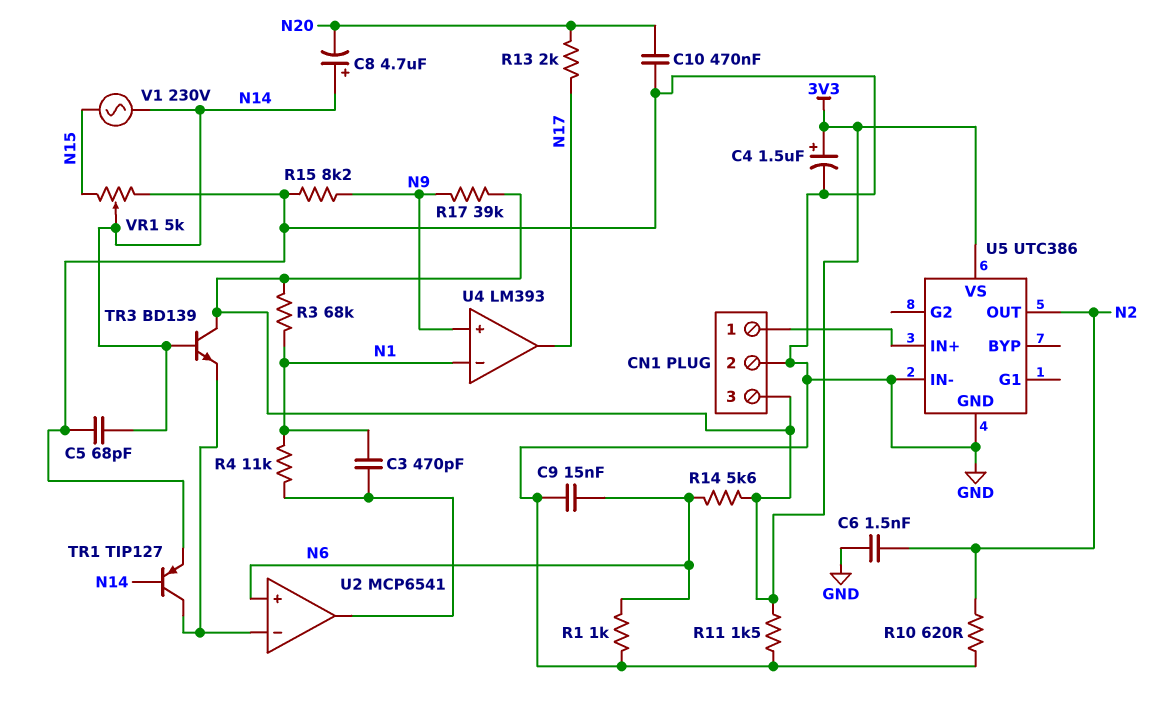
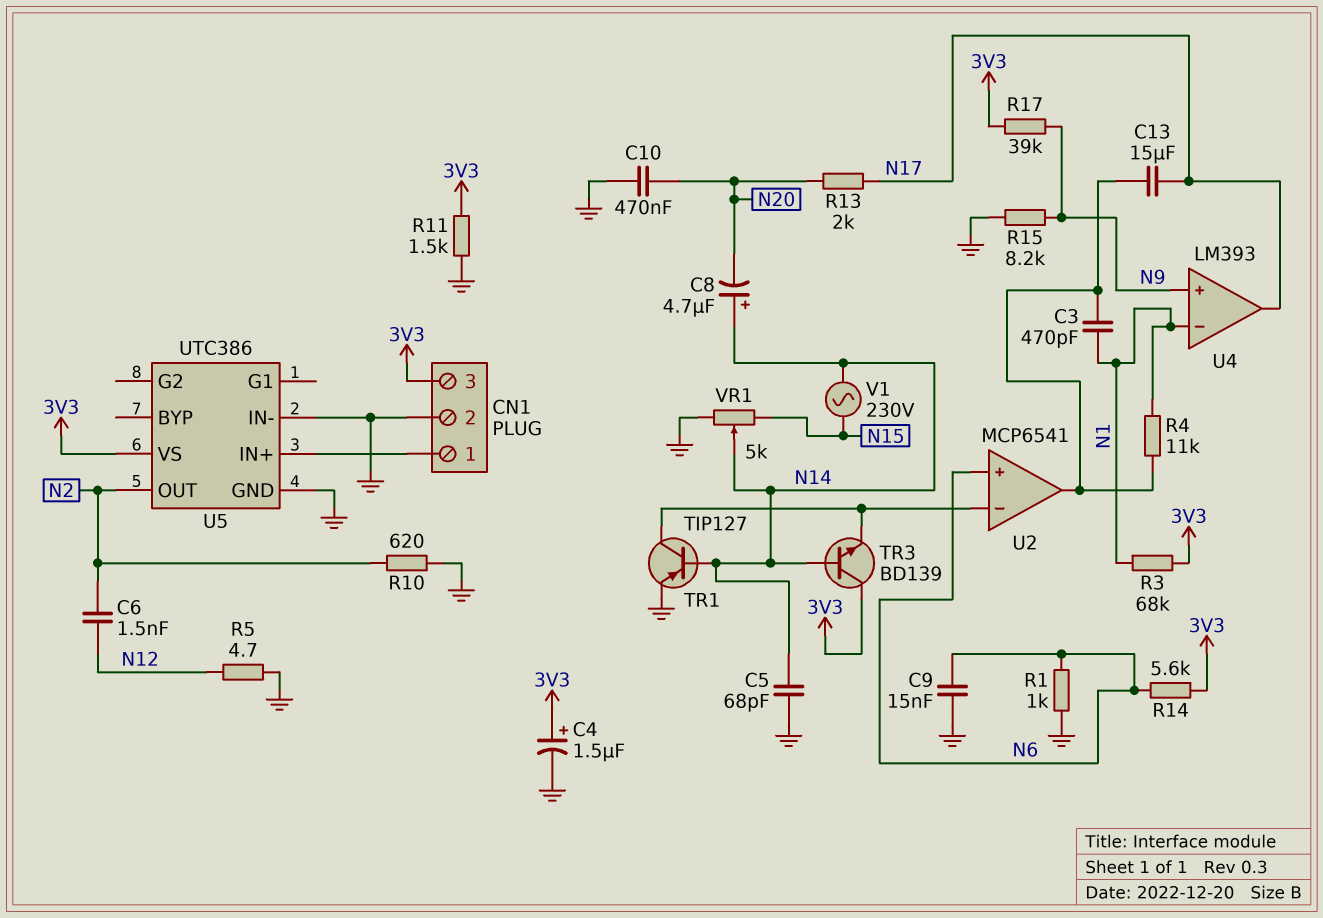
C6: 1.5nF (GND, N2) -> 1.5nF (N2, N12)
C13: none -> 15uF (N17, U2/out)
R5: none -> 4.7 (GND, N12)

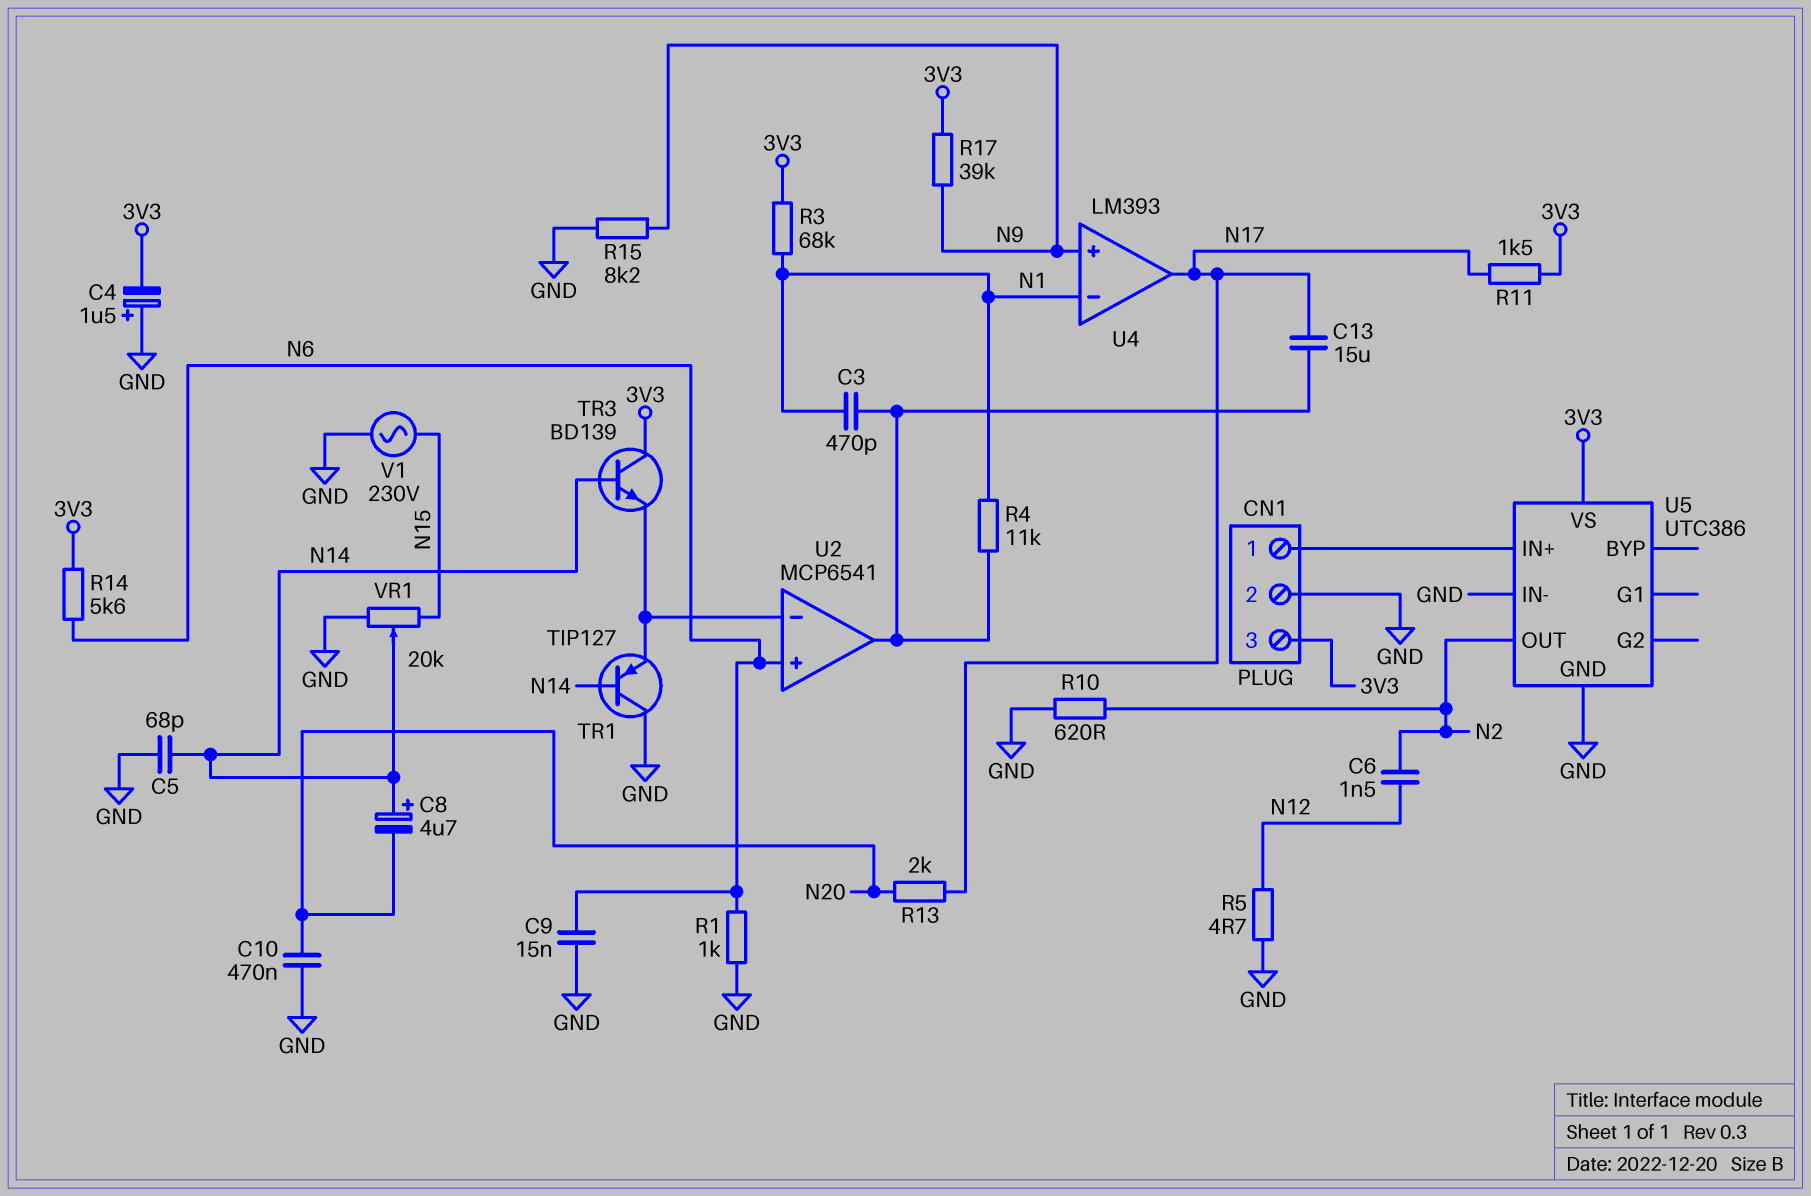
C4: 1.5uF (plus 3V3, minus GND) -> 1.5uF (plus GND, minus 3V3)
R11: 1.5k (3V3, GND) -> 1.5k (3V3, N17)
TR1: PNP TIP127 (B N14, C U2/in-, E GND) -> PNP TIP127 (B N14, C GND, E U2/in-)
V1: AC 230V (N14, N15) -> AC 230V (GND, N15)
VR1: 5k (GND, N15, wiper N14) -> 20k (GND, N15, wiper N14)

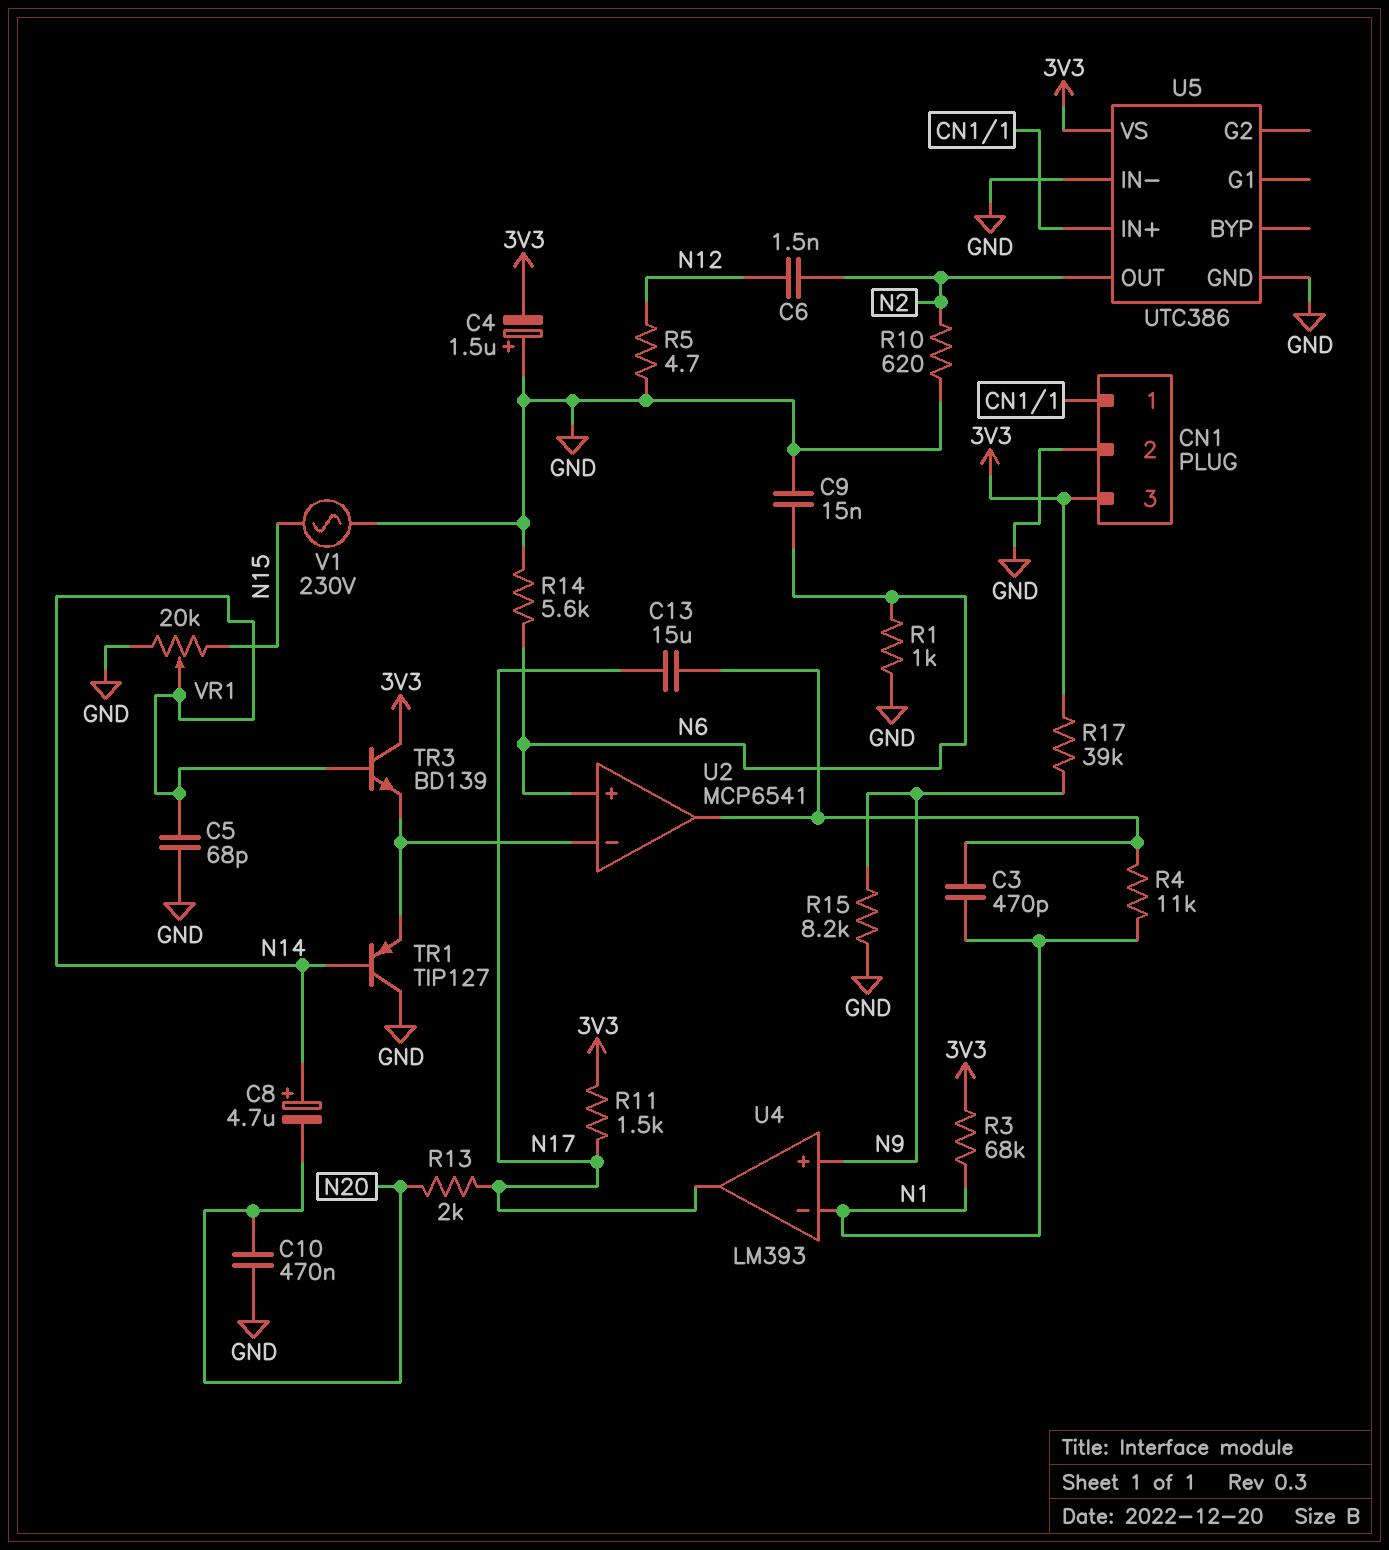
R14: 5.6k (3V3, N6) -> 5.6k (GND, N6)

